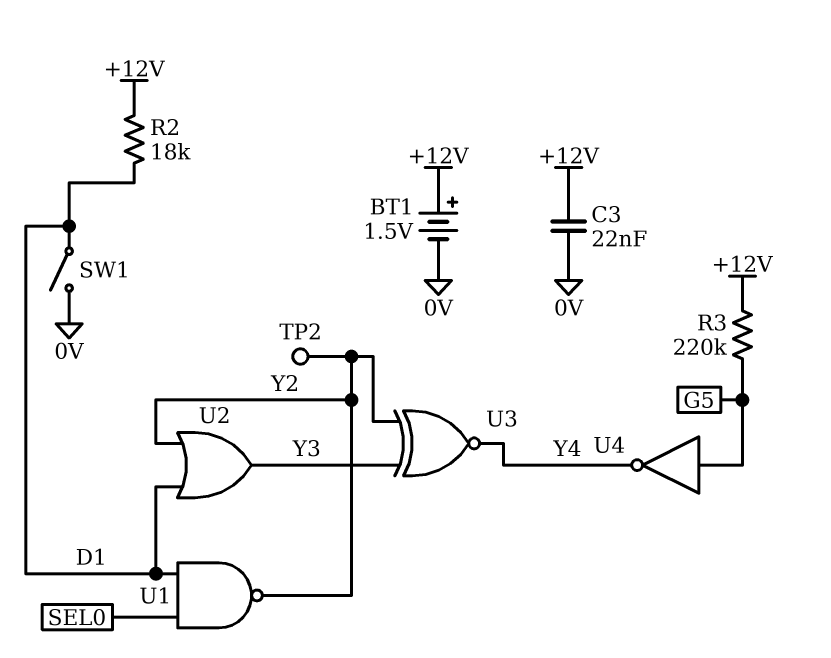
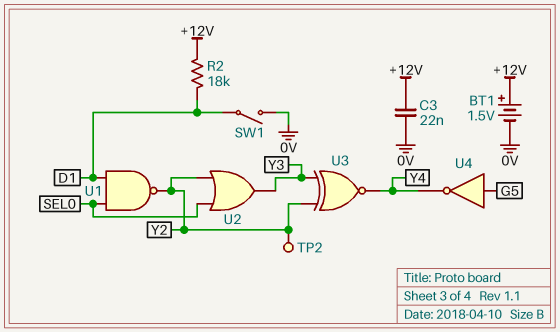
R3: 220k (+12V, G5) -> none
U2: OR (in D1, in Y2, out Y3) -> OR (in SEL0, in Y2, out Y3)

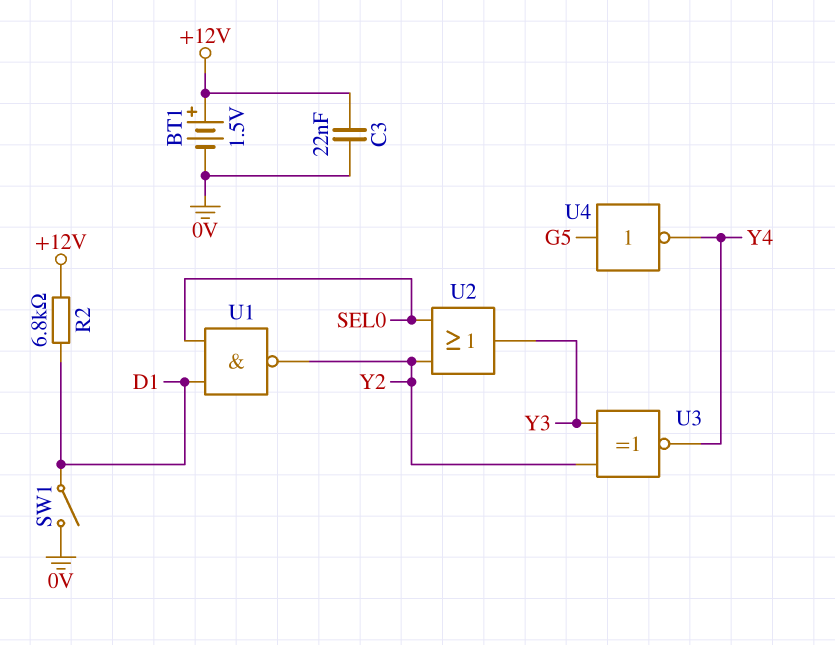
R2: 18k (+12V, D1) -> 6.8k (+12V, D1)
TP2: test point (Y2) -> none

